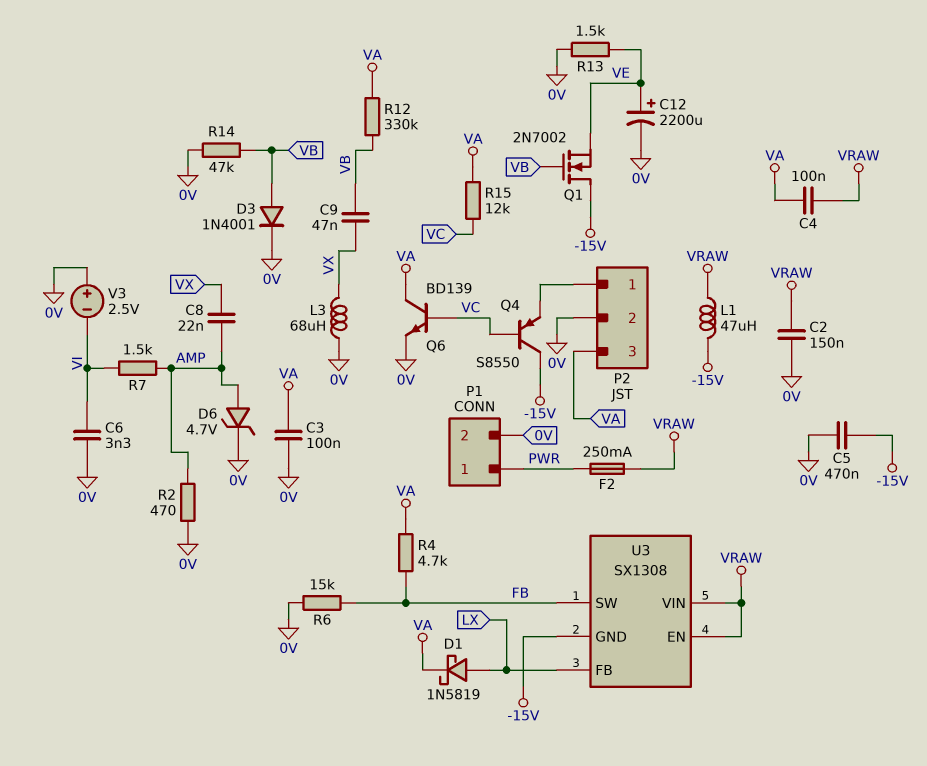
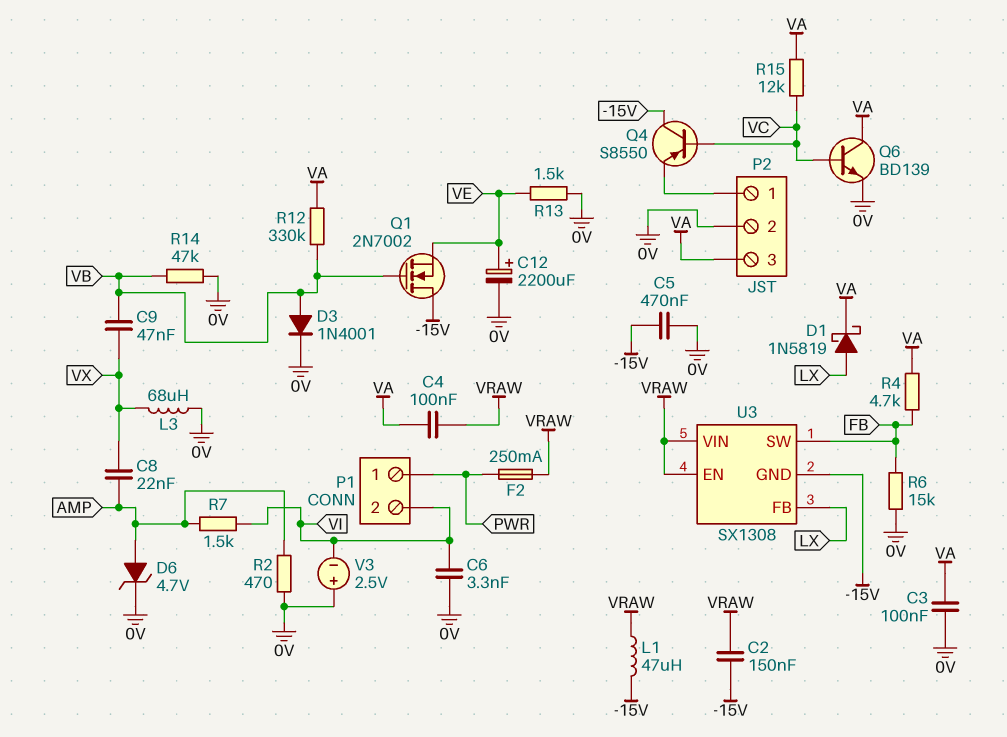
C2: 150nF (0V, VRAW) -> 150nF (-15V, VRAW)
P1 pin 2: 0V -> VI

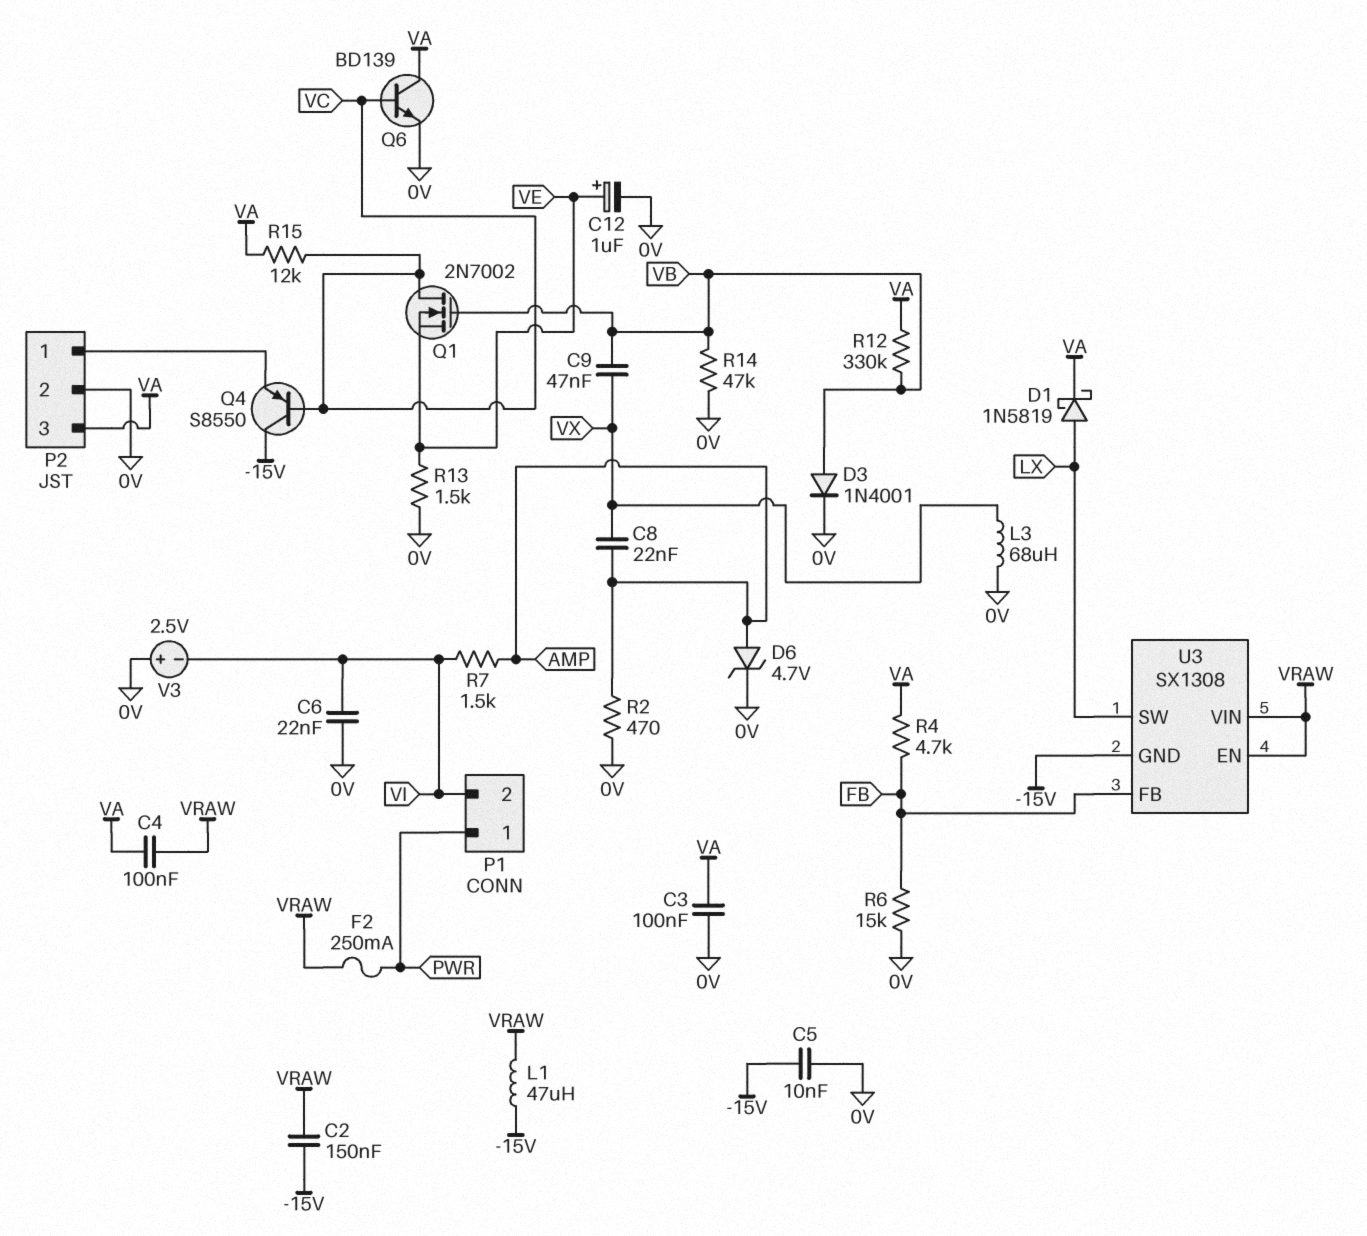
C5: 470nF (-15V, 0V) -> 10nF (-15V, 0V)
C6: 3.3nF (0V, VI) -> 22nF (0V, VI)
C12: 2200uF (plus VE, minus 0V) -> 1uF (plus VE, minus 0V)
Q1: NMOS 2N7002 (G VB, D -15V, S VE) -> NMOS 2N7002 (G VB, D VC, S VE)
U3 pin FB: LX -> FB
U3 pin SW: FB -> LX

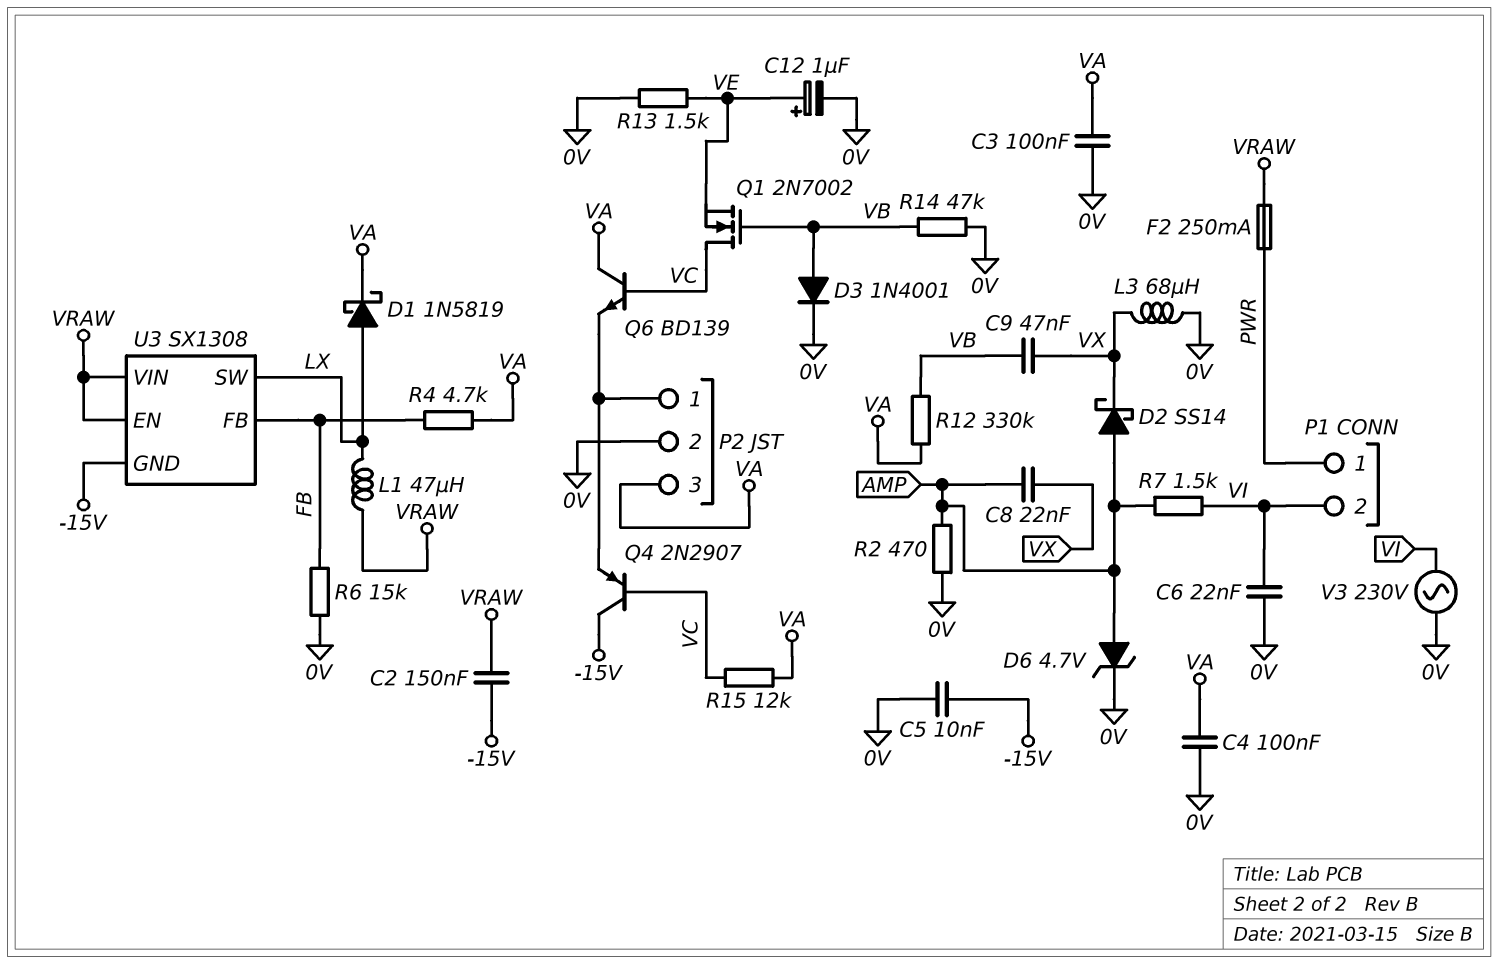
C4: 100nF (VA, VRAW) -> 100nF (0V, VA)
D2: none -> schottky SS14 (A AMP, K VX)
L1: 47uH (-15V, VRAW) -> 47uH (LX, VRAW)
Q4: PNP S8550 (B VC, C -15V, E P2/1) -> PNP 2N2907 (B VC, C -15V, E P2/1)
Q6: NPN BD139 (B VC, C VA, E 0V) -> NPN BD139 (B VC, C VA, E P2/1)
V3: 2.5V (plus 0V, minus VI) -> AC 230V (0V, VI)

